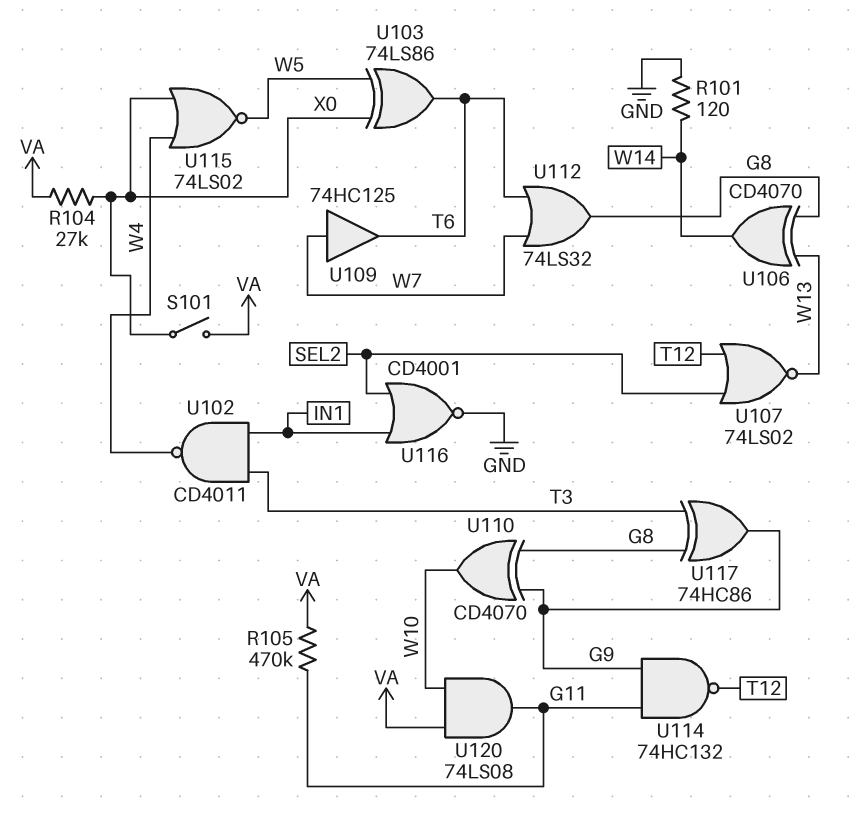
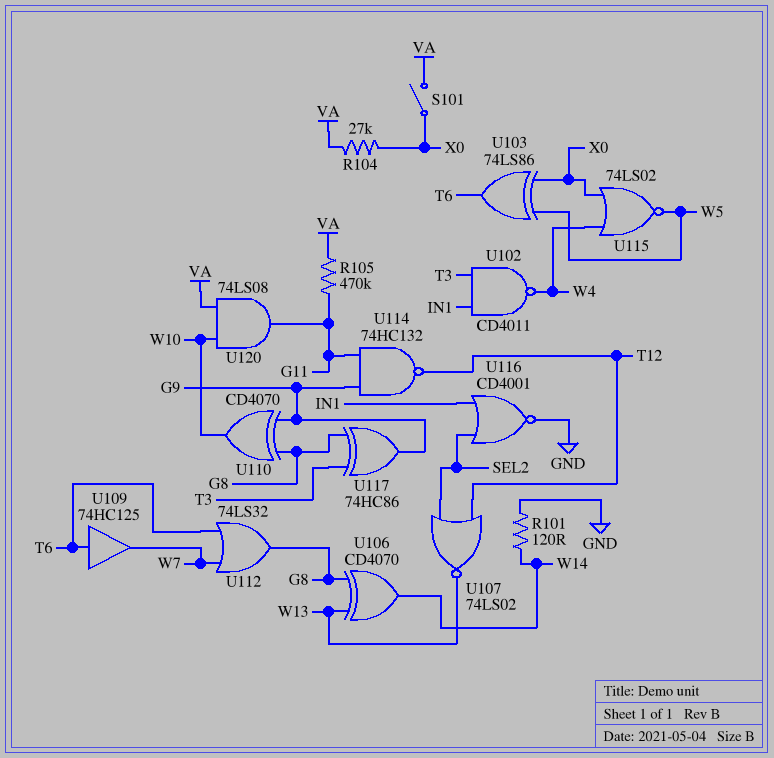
U109: buffer 74HC125 (in W7, out T6) -> buffer 74HC125 (in T6, out W7)

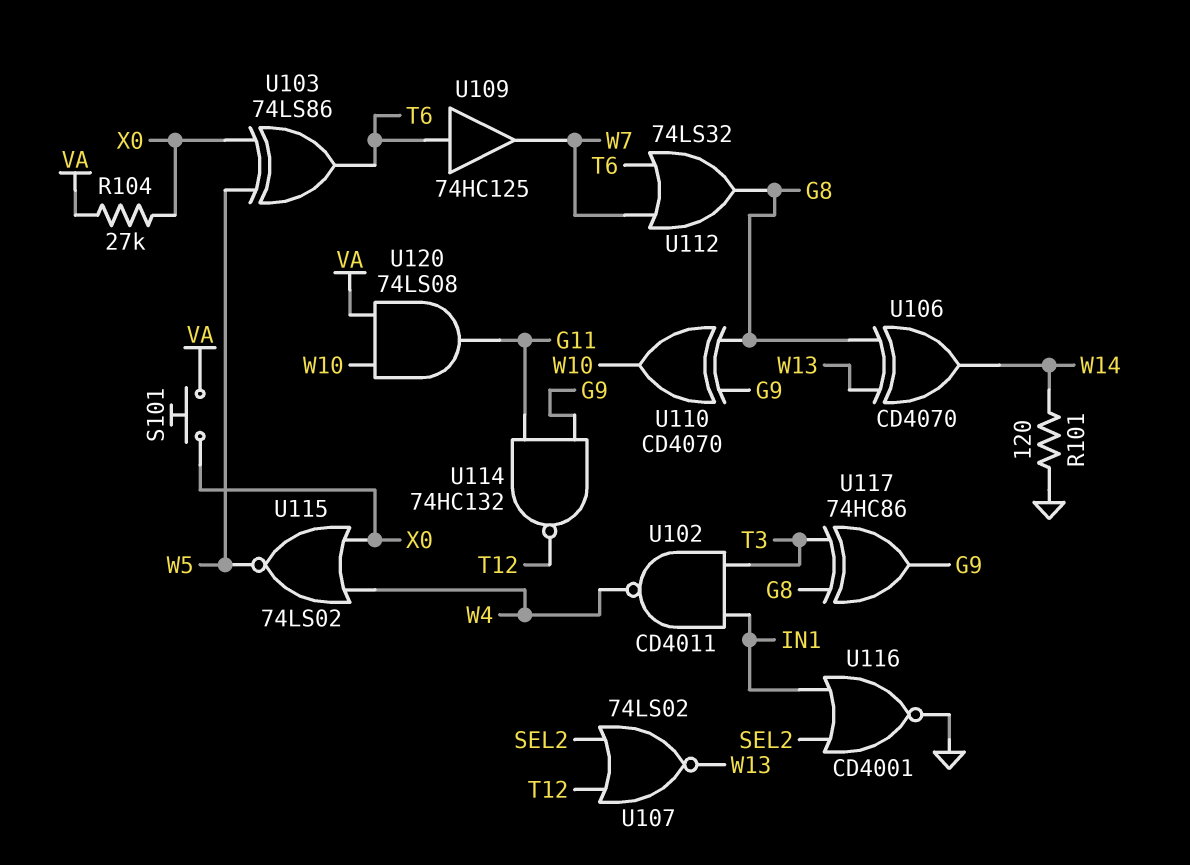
R105: 470k (G11, VA) -> none
S101: switch (VA, X0) -> button (VA, X0)

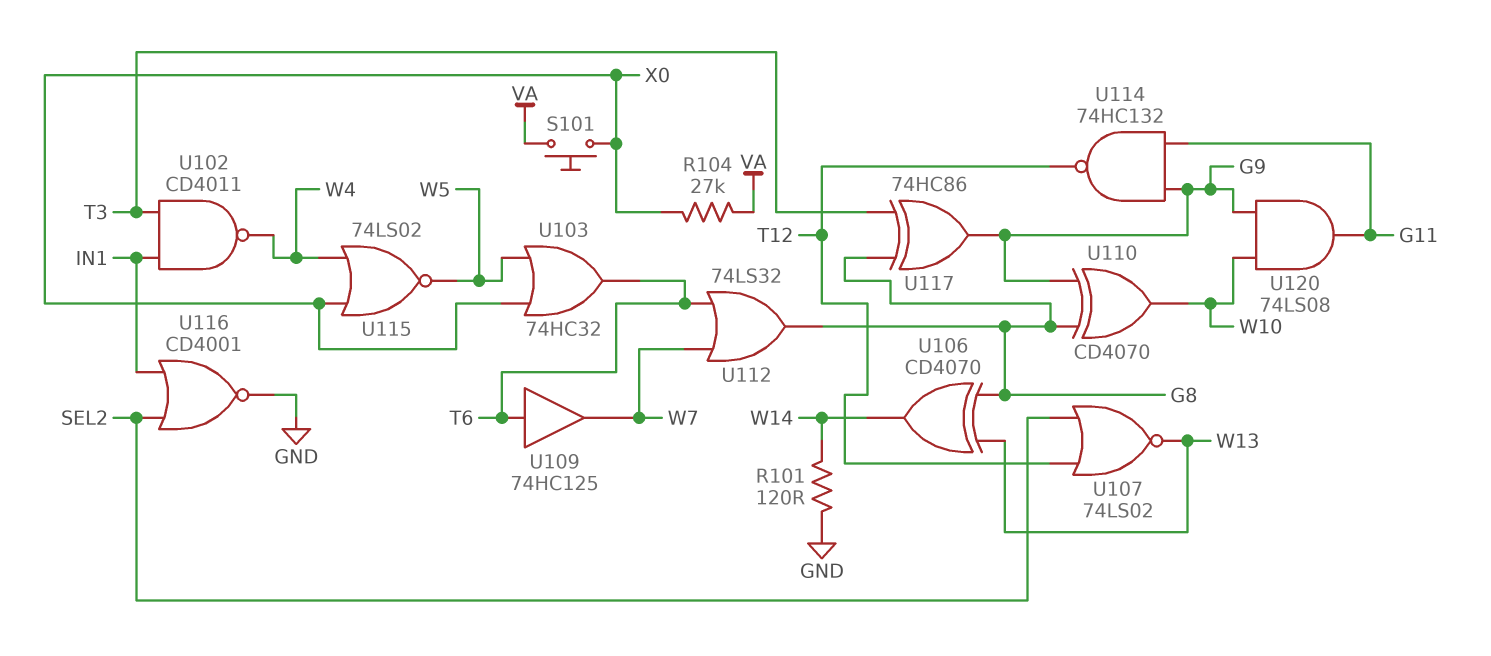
U103: XOR 74LS86 (in W5, in X0, out T6) -> OR 74HC32 (in W5, in X0, out T6)
U120: AND 74LS08 (in VA, in W10, out G11) -> AND 74LS08 (in G9, in W10, out G11)

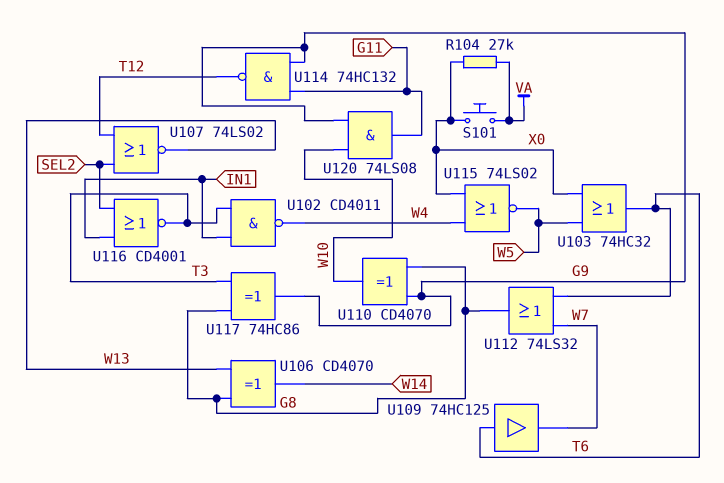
R101: 120 (GND, W14) -> none
U116: NOR CD4001 (in IN1, in SEL2, out GND) -> NOR CD4001 (in IN1, in SEL2, out T3)

